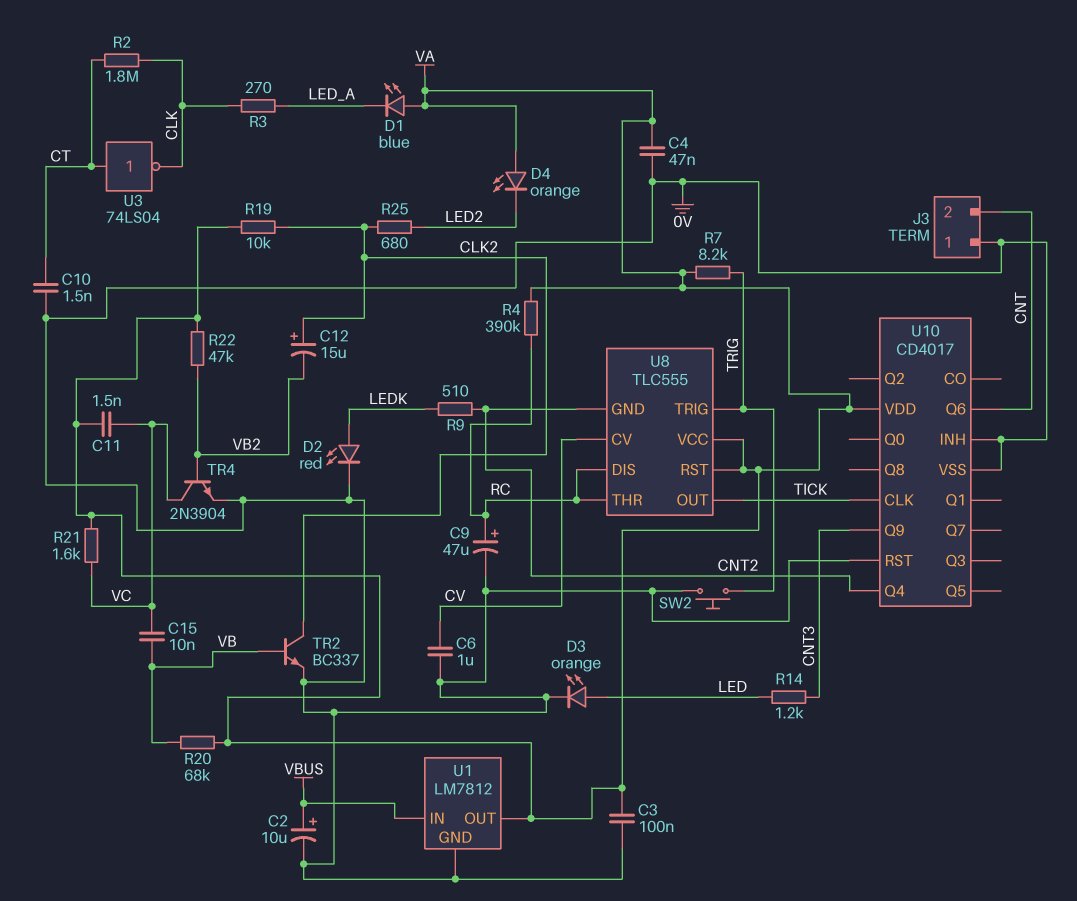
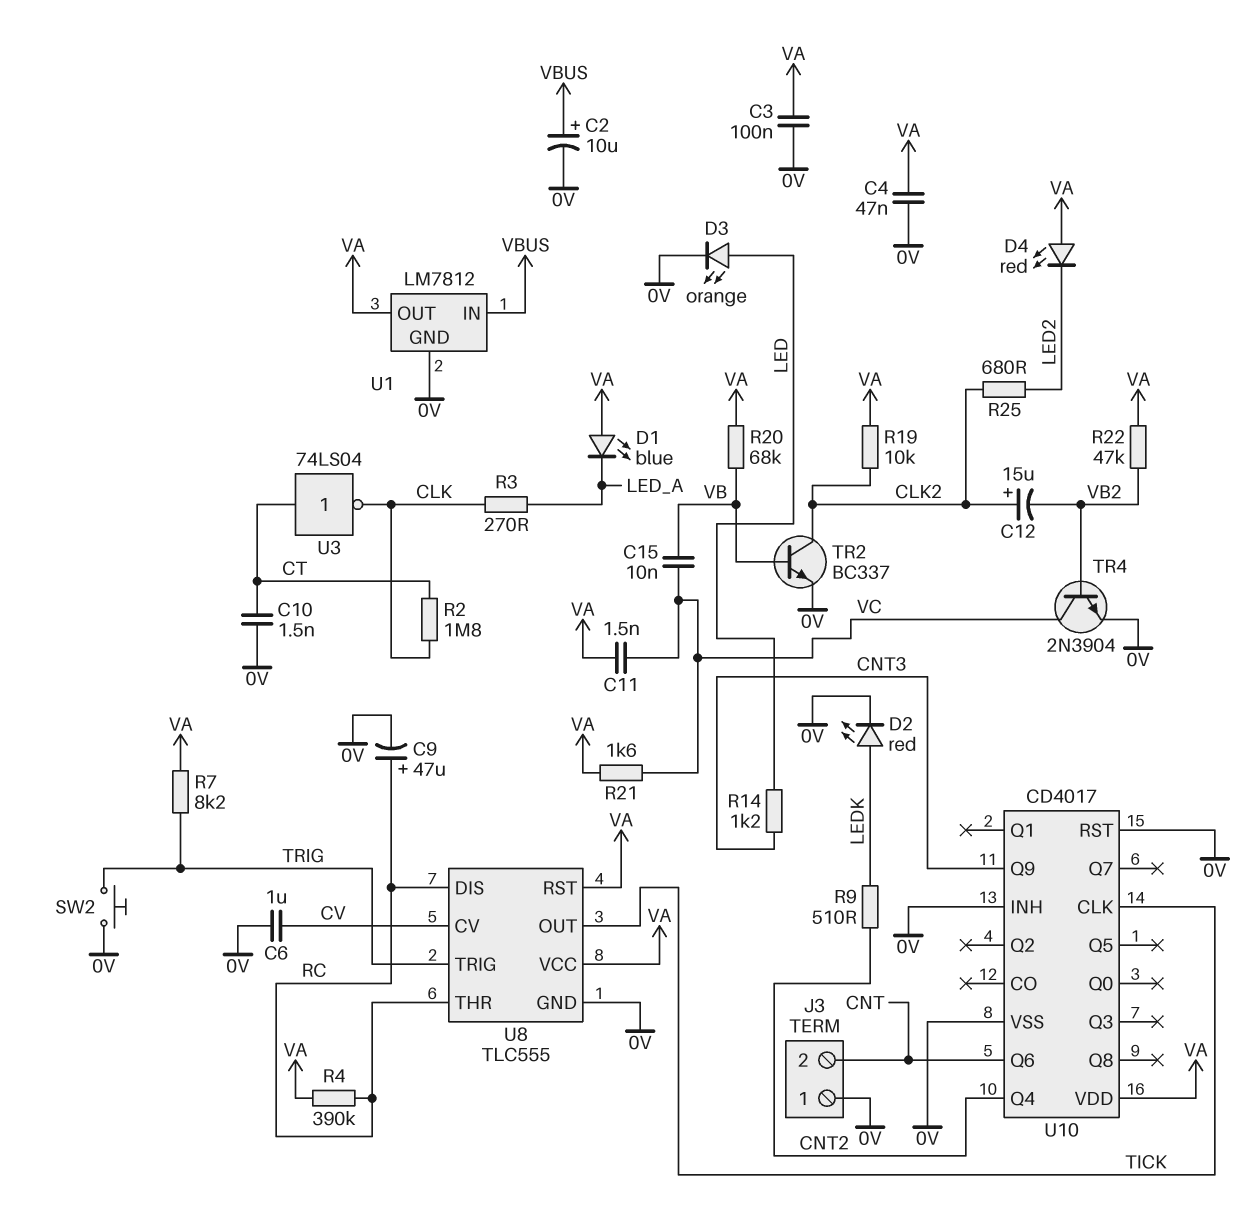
D4: LED orange (A VA, K LED2) -> LED red (A VA, K LED2)
U8 pin GND: CNT2 -> 0V

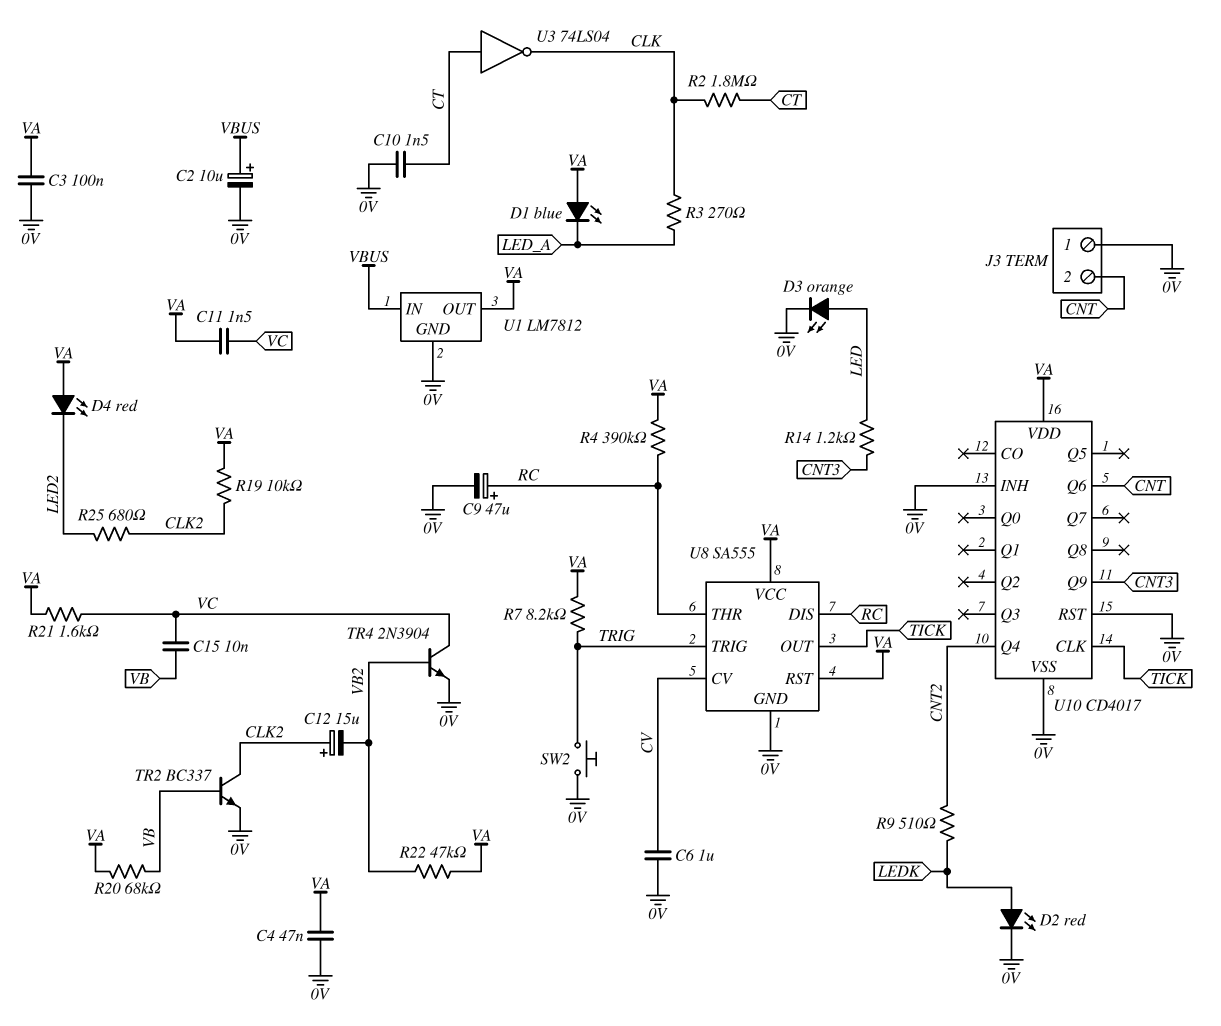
U8: TLC555 -> SA555

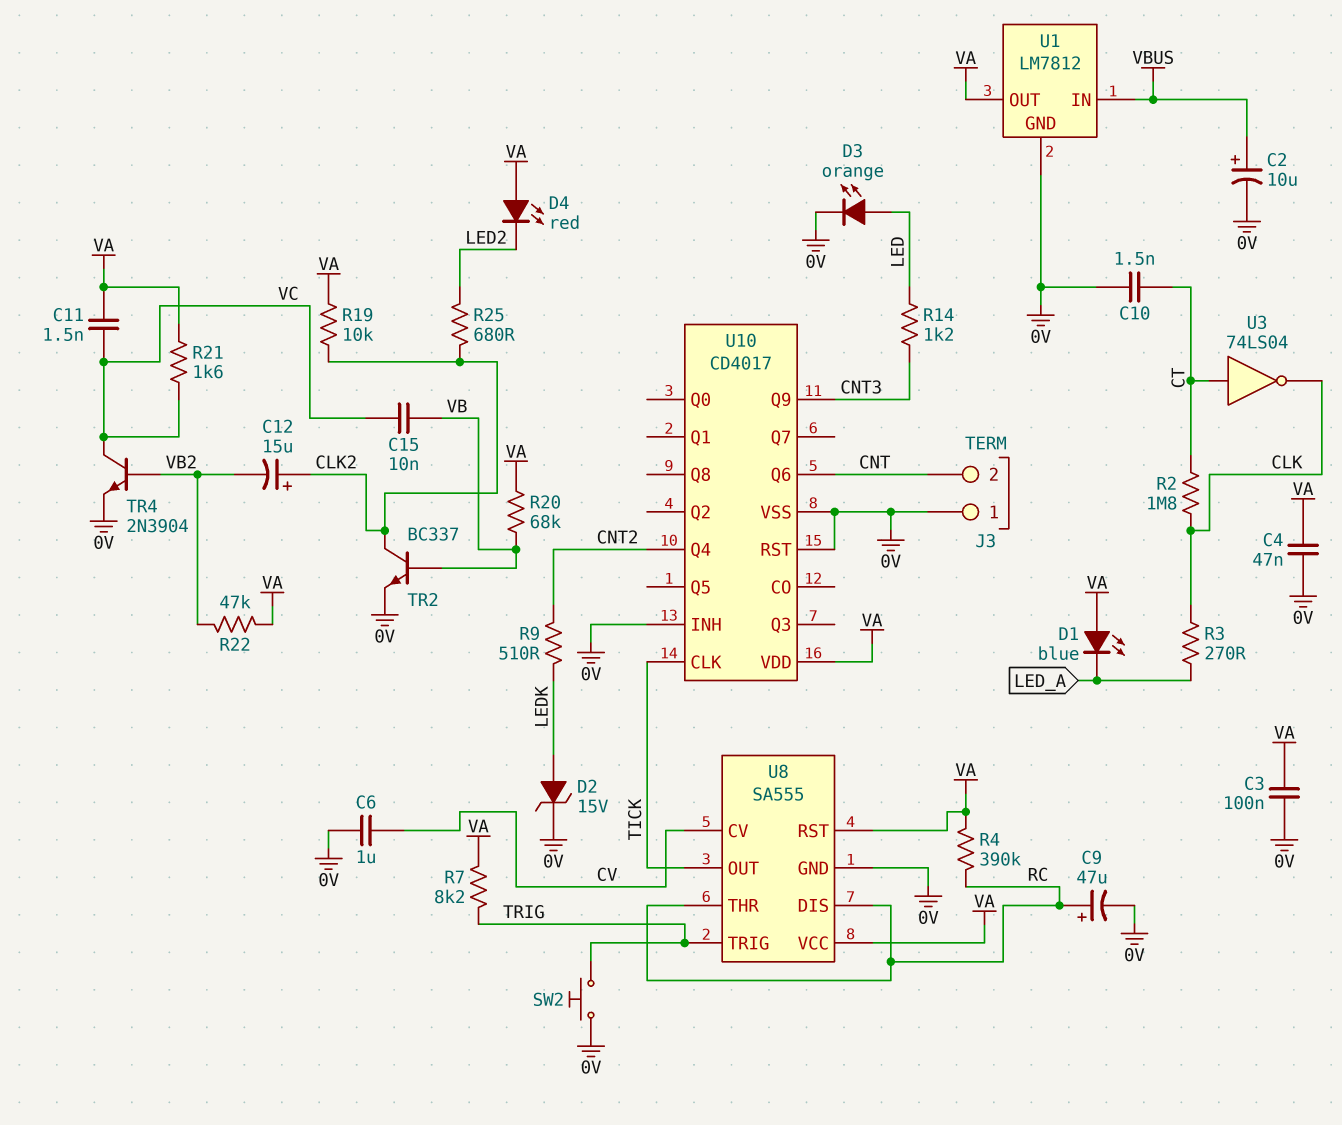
D2: LED red (A LEDK, K 0V) -> zener 15V (A LEDK, K 0V)

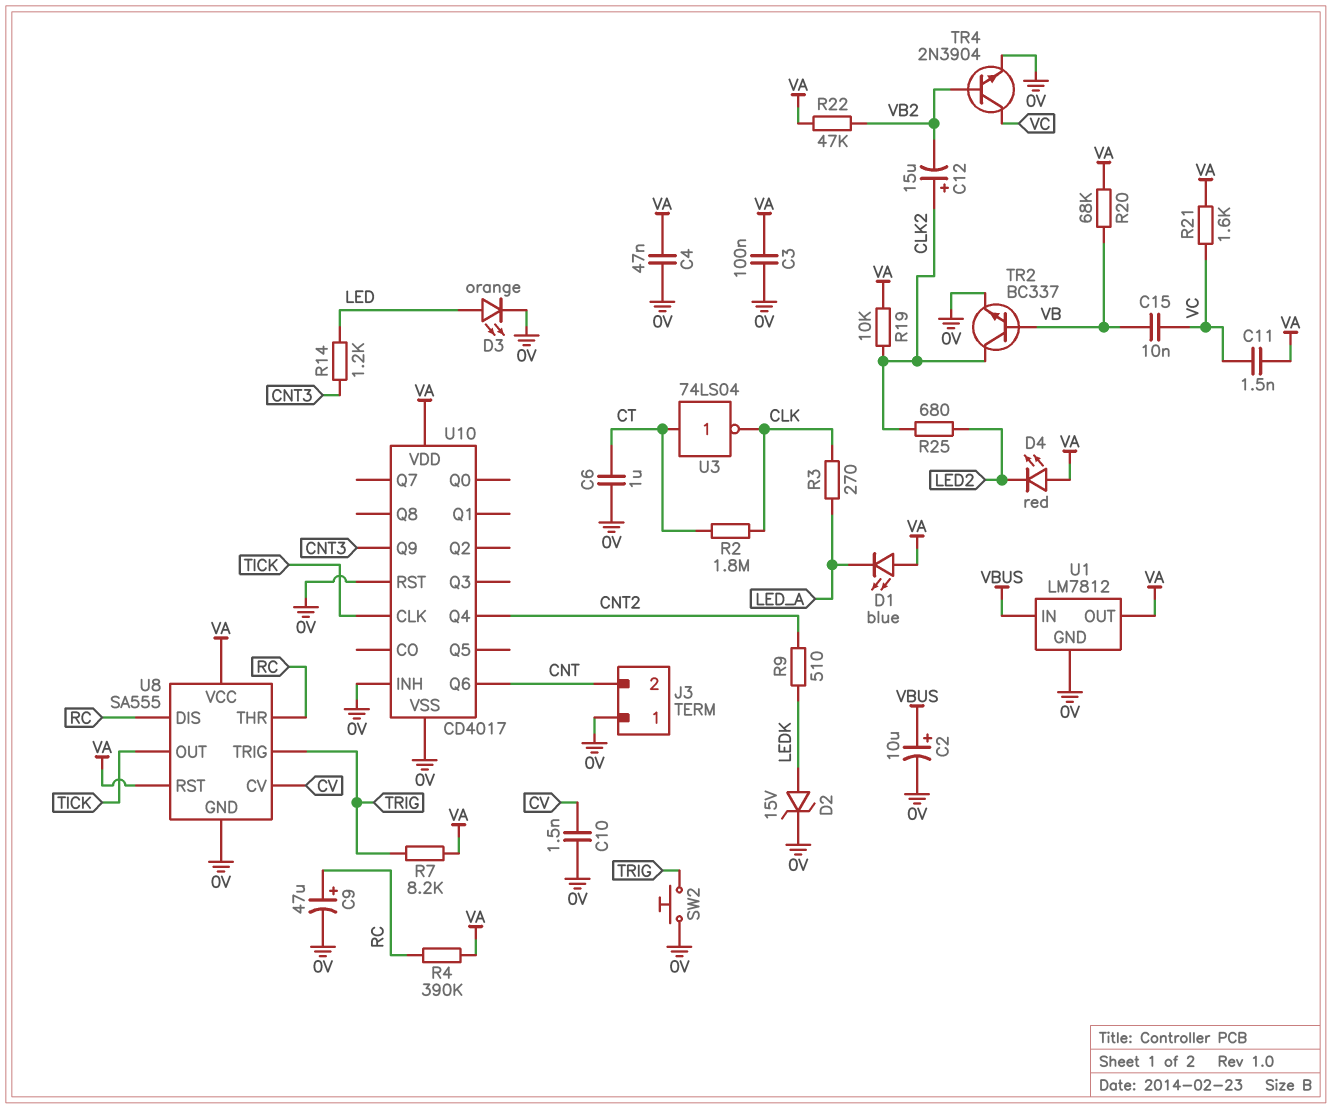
C6: 1uF (0V, CV) -> 1uF (0V, CT)
C10: 1.5nF (0V, CT) -> 1.5nF (0V, CV)

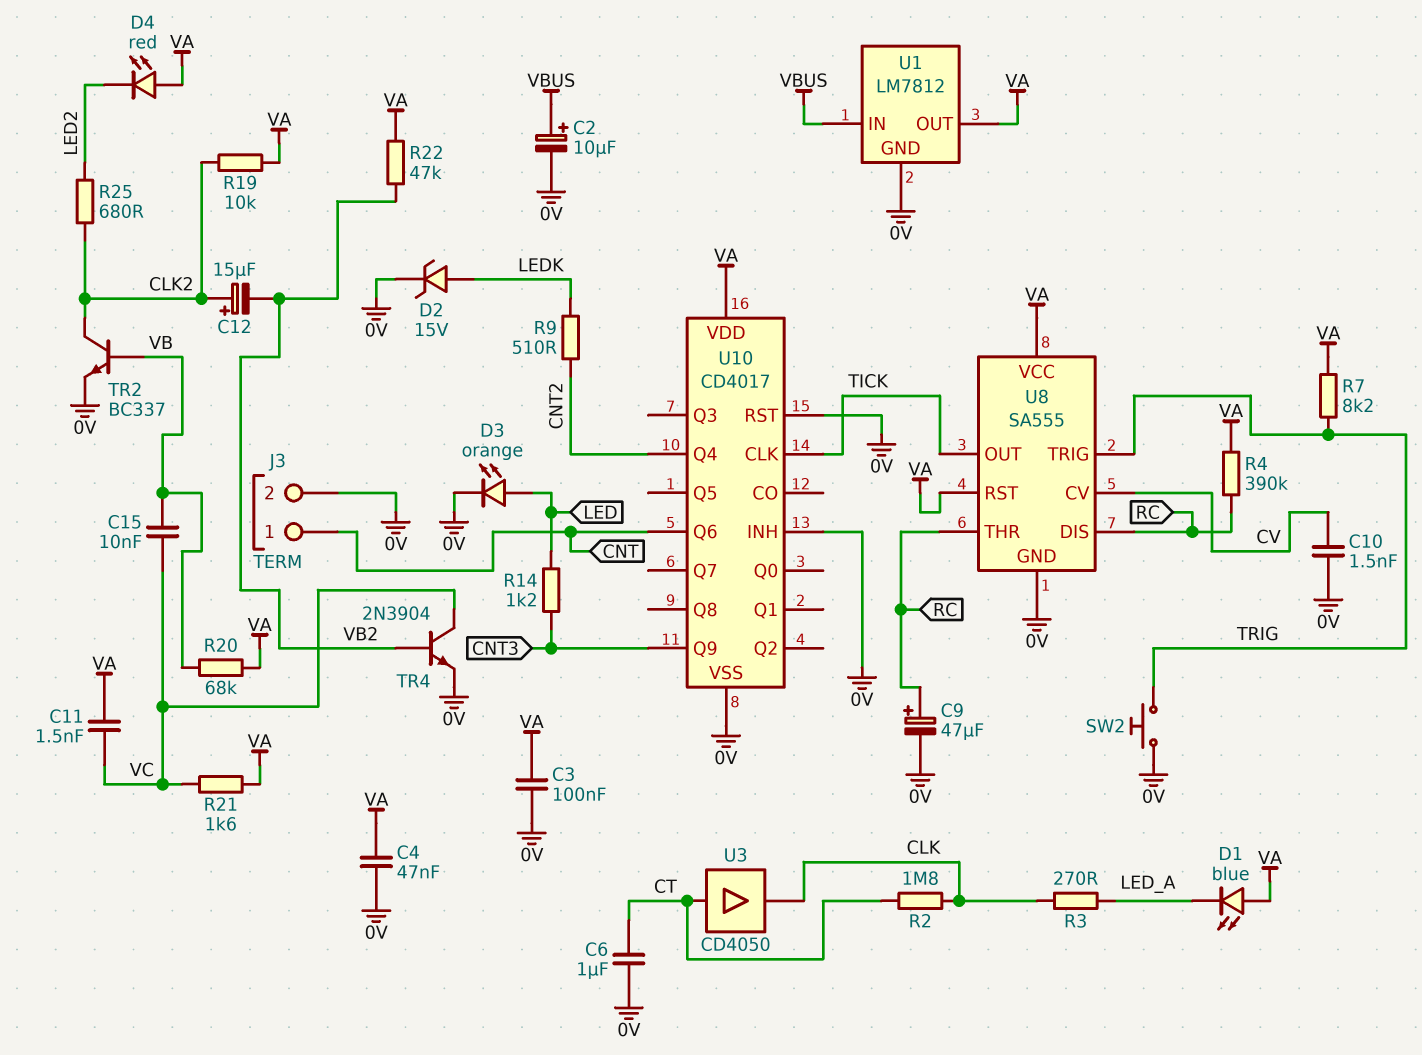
J3 pin 1: 0V -> CNT
J3 pin 2: CNT -> 0V
U3: NOT 74LS04 (in CT, out CLK) -> buffer CD4050 (in CT, out CLK)

